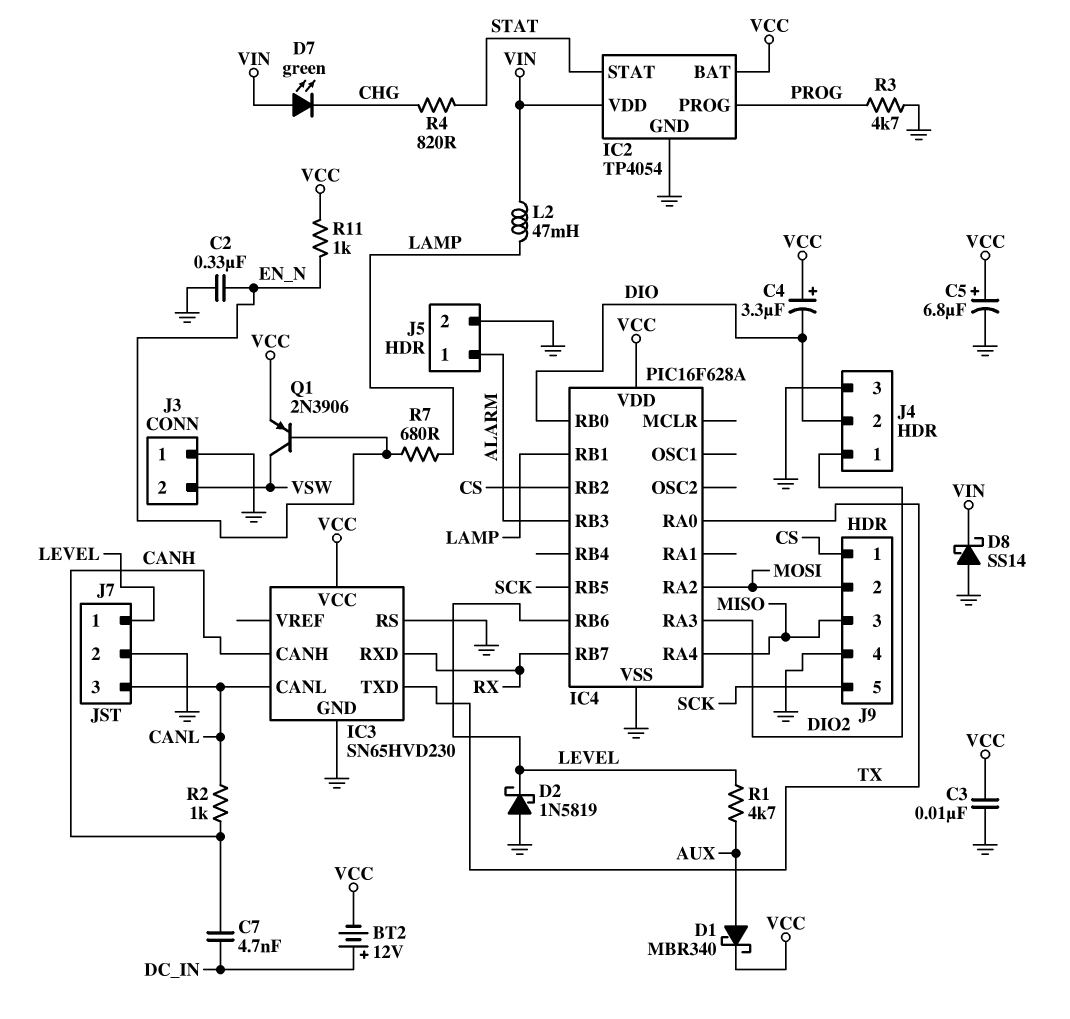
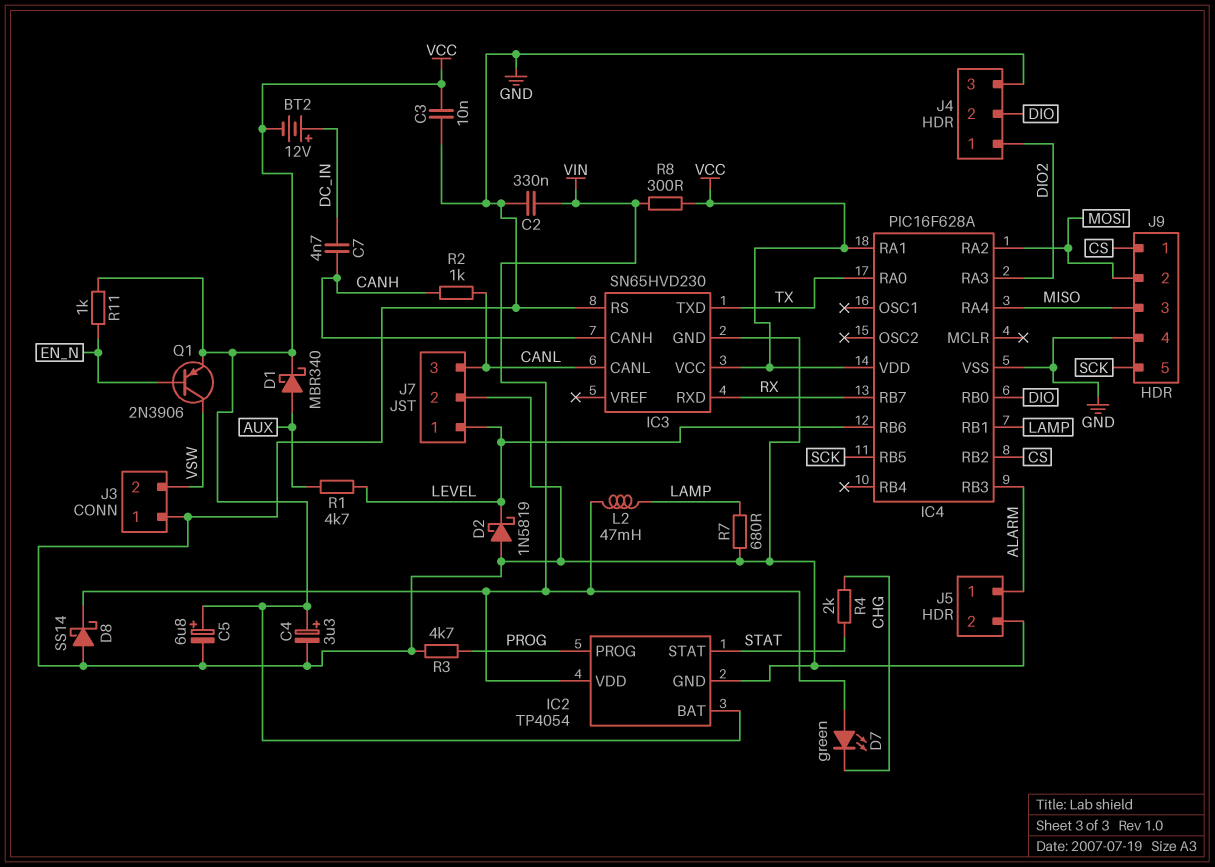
C2: 330nF (EN_N, GND) -> 330nF (GND, VIN)
C4: 3.3uF (plus VCC, minus DIO) -> 3.3uF (plus VCC, minus GND)
IC4 pin RA1: none -> VCC
R4: 820 (CHG, STAT) -> 2k (CHG, STAT)
R7: 680 (EN_N, LAMP) -> 680 (GND, LAMP)
R8: none -> 300 (VCC, VIN)

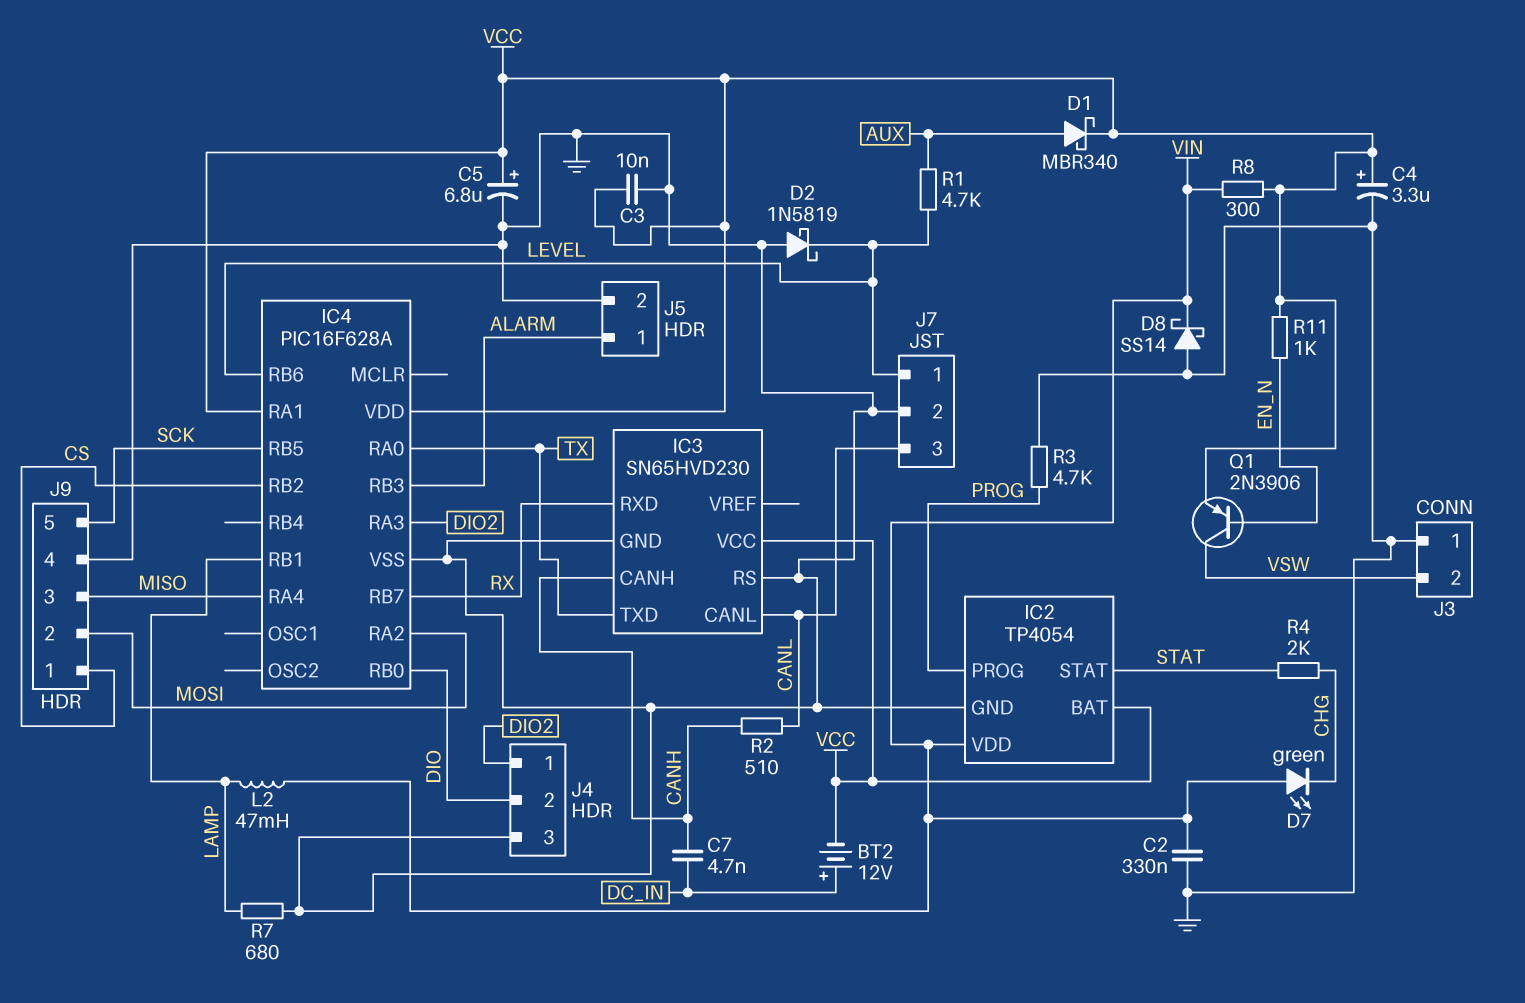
R2: 1k (CANH, CANL) -> 510 (CANH, CANL)

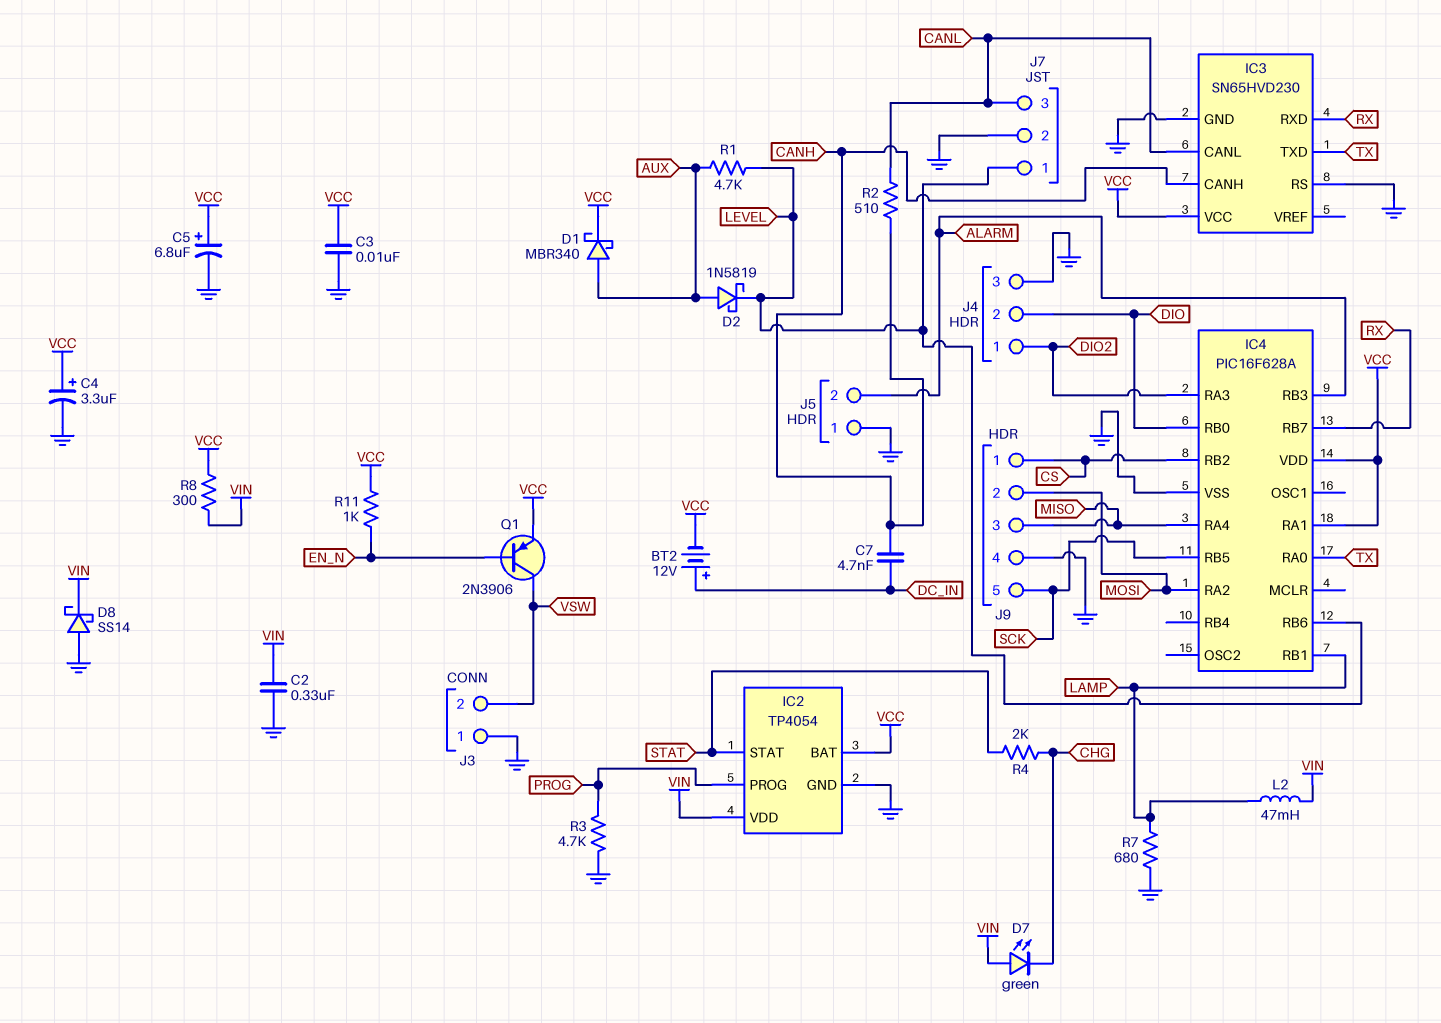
D2: schottky 1N5819 (A GND, K LEVEL) -> schottky 1N5819 (A AUX, K LEVEL)
J5 pin 1: ALARM -> GND
J5 pin 2: GND -> ALARM

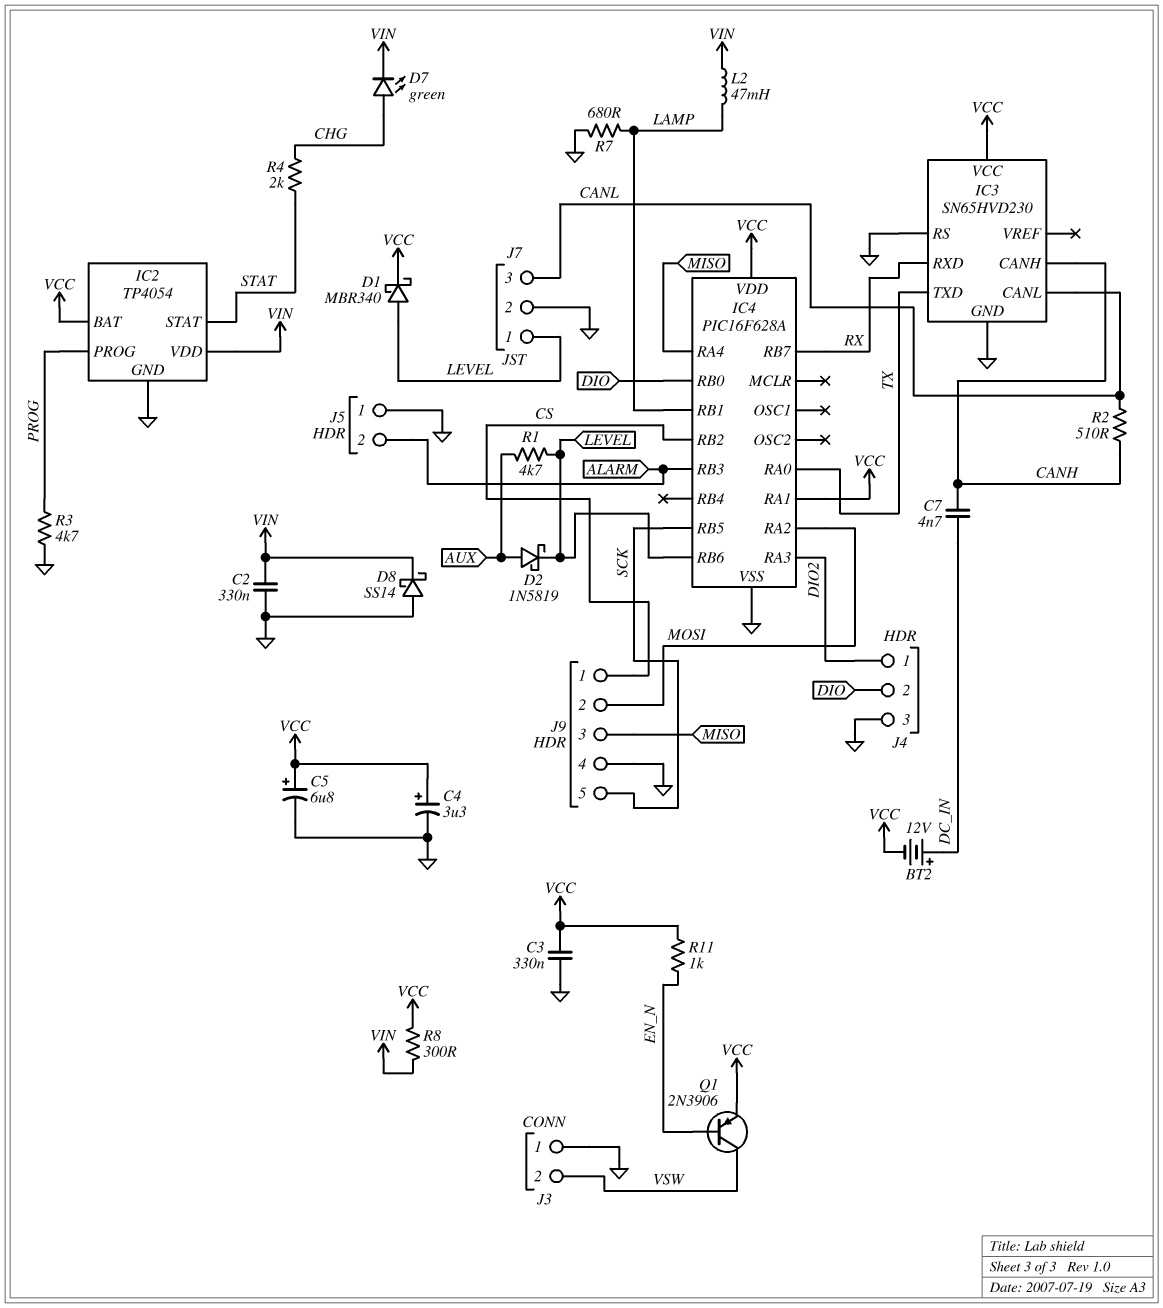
C3: 10nF (GND, VCC) -> 330nF (GND, VCC)
D1: schottky MBR340 (A AUX, K VCC) -> schottky MBR340 (A LEVEL, K VCC)
D7: LED green (A VIN, K CHG) -> LED green (A CHG, K VIN)

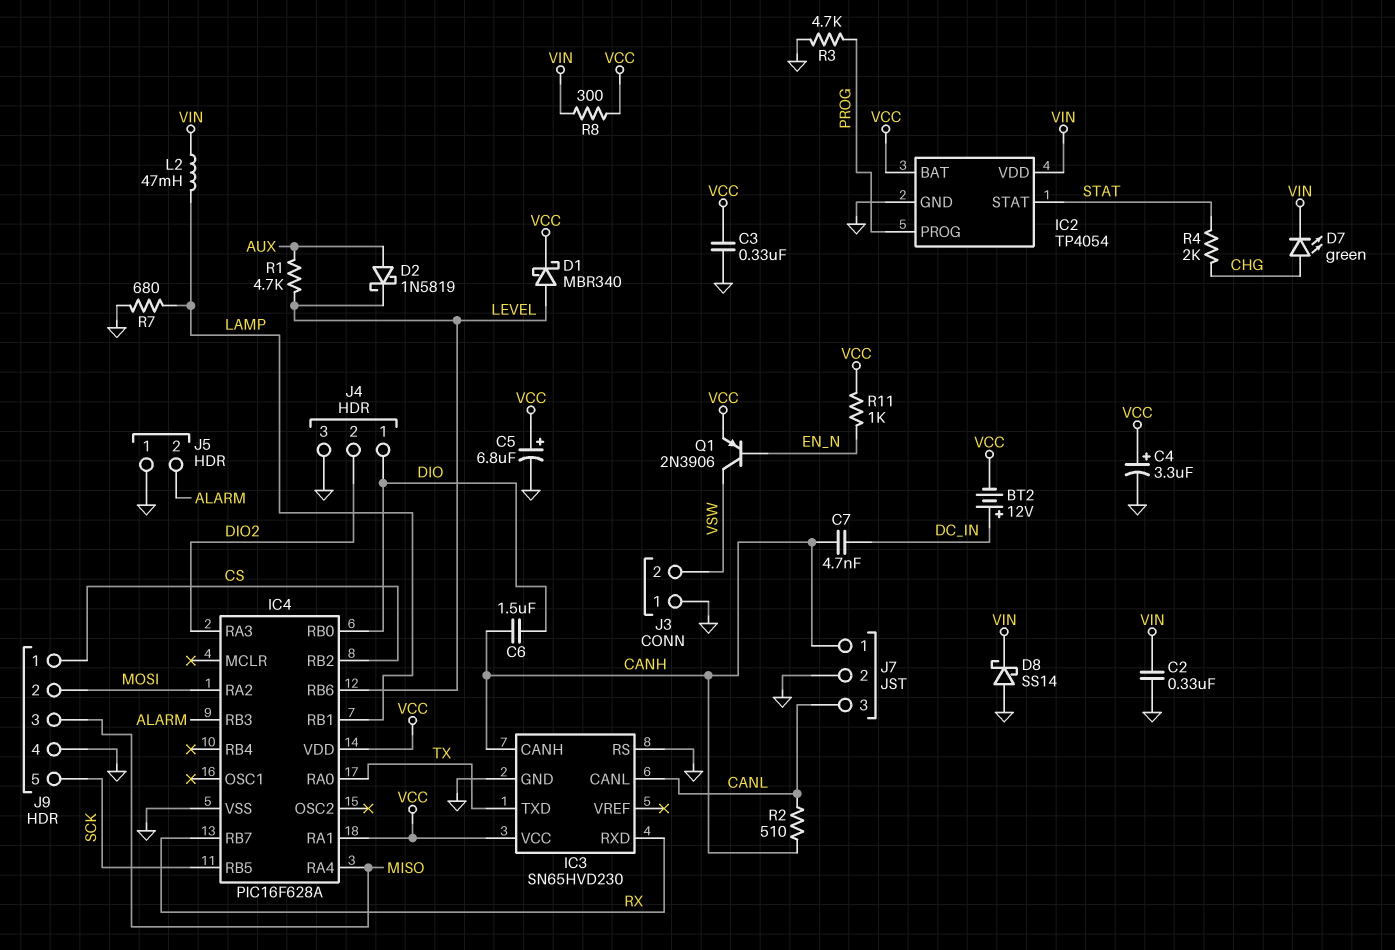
C6: none -> 1.5uF (CANH, DIO)
J4 pin 1: DIO2 -> DIO
J4 pin 2: DIO -> DIO2
J7 pin 1: LEVEL -> CANH

